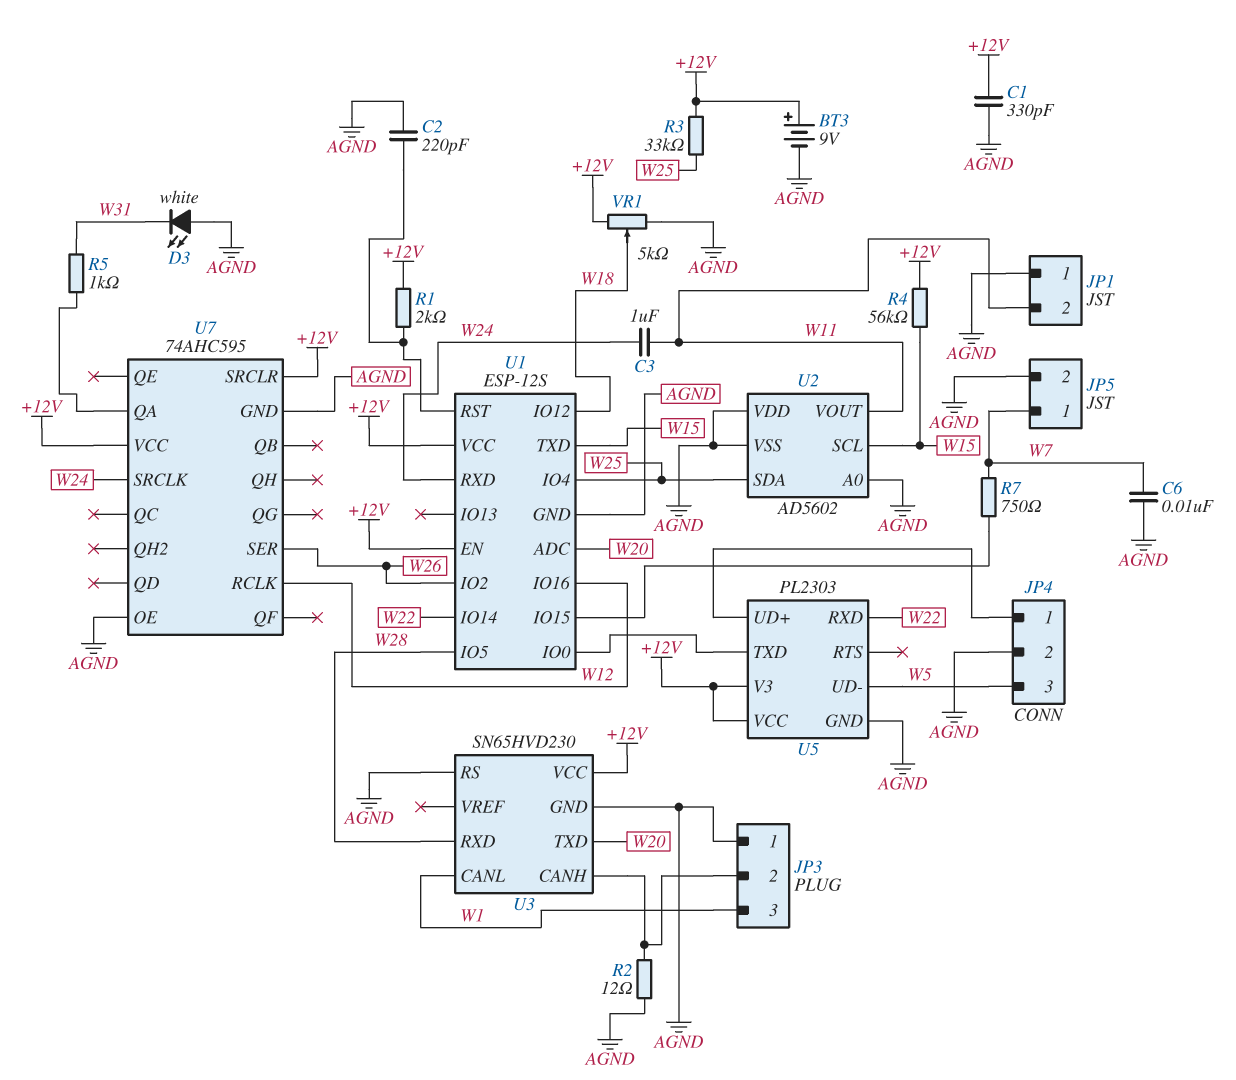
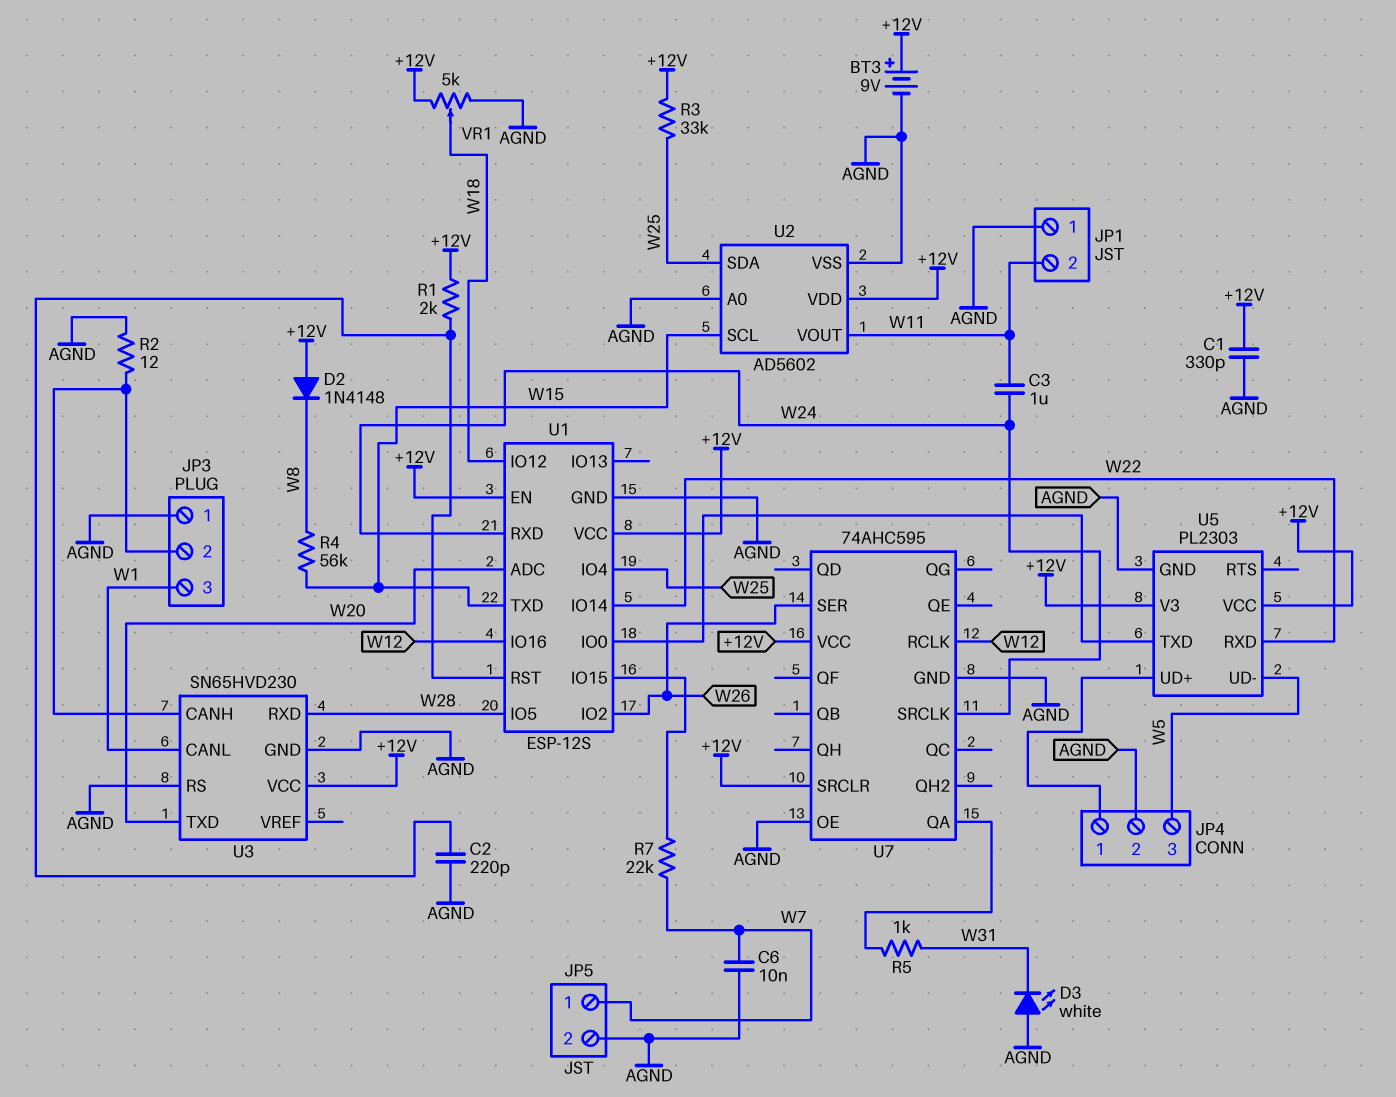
D2: none -> diode 1N4148 (A +12V, K W8)
R4: 56k (+12V, W15) -> 56k (W8, W15)
R7: 750 (U1/IO15, W7) -> 22k (U1/IO15, W7)
U2 pin VDD: AGND -> +12V

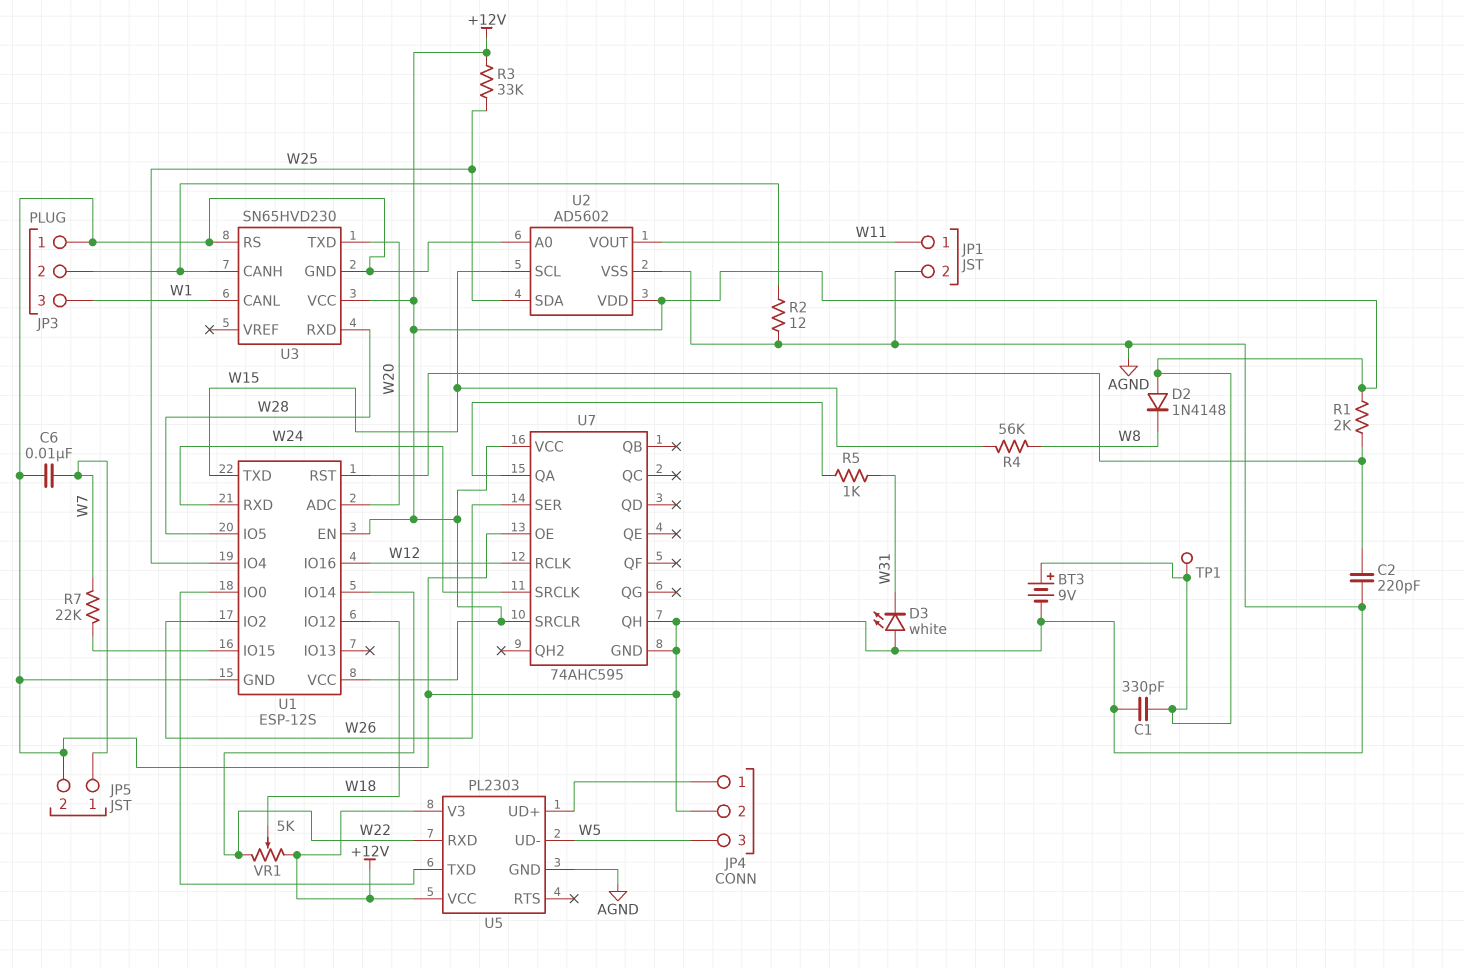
C3: 1uF (W11, W24) -> none
JP1 pin 1: AGND -> W11
JP1 pin 2: W11 -> AGND
TP1: none -> test point (+12V)
U7 pin QH: none -> AGND
VR1: 5k (+12V, AGND, wiper W18) -> 5k (+12V, W22, wiper W18)

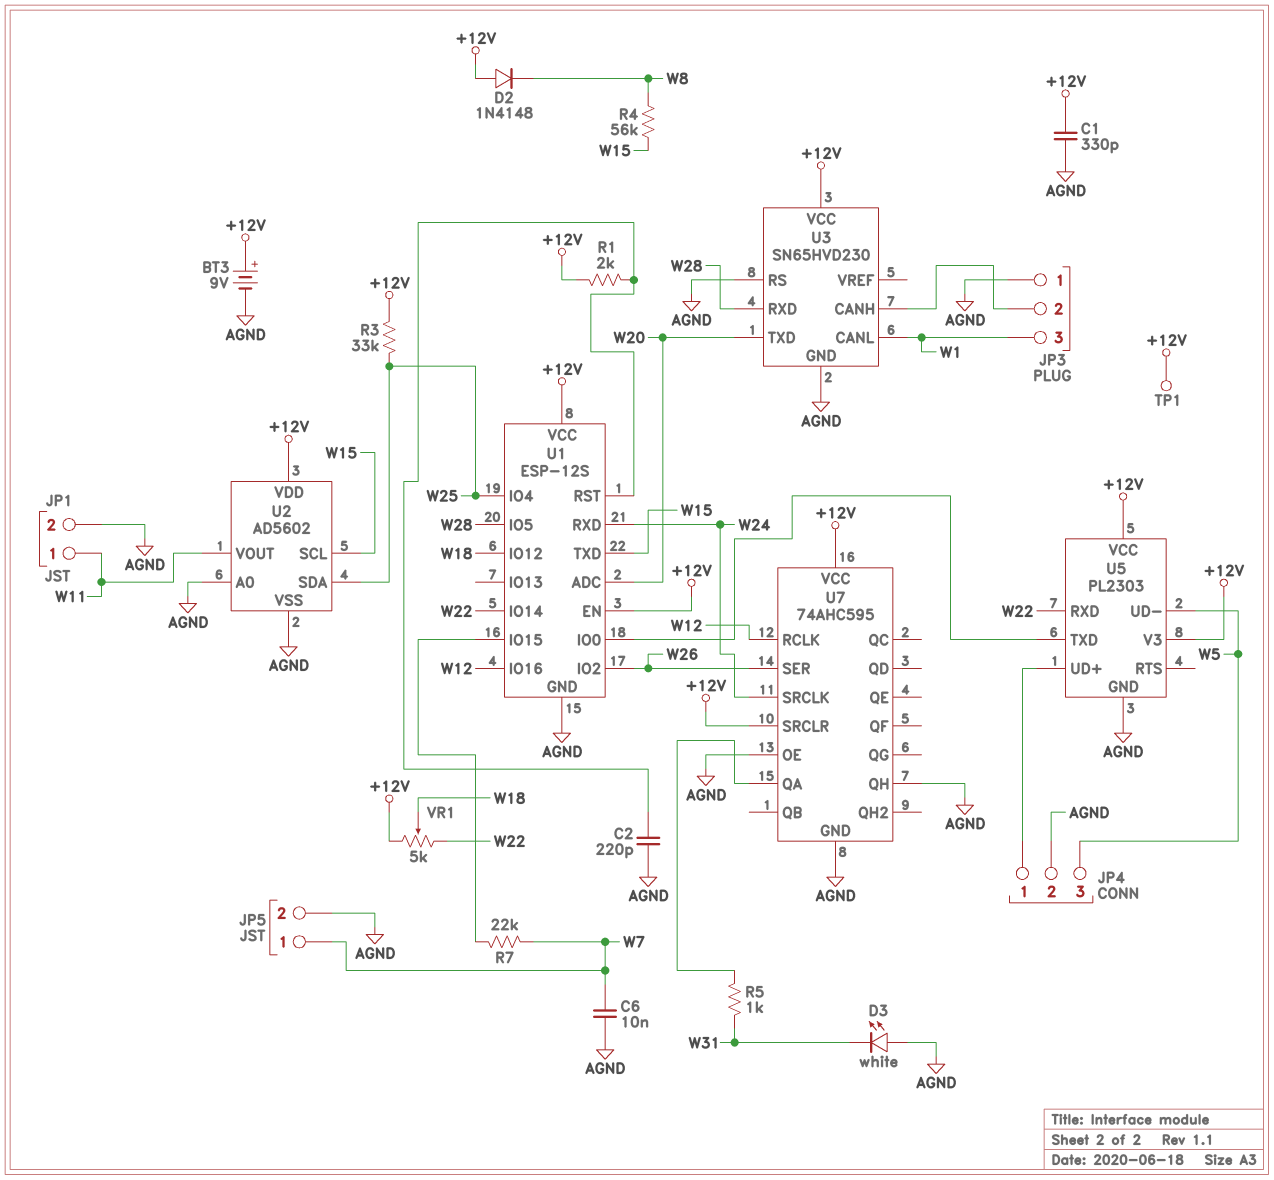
R2: 12 (AGND, JP3/2) -> none

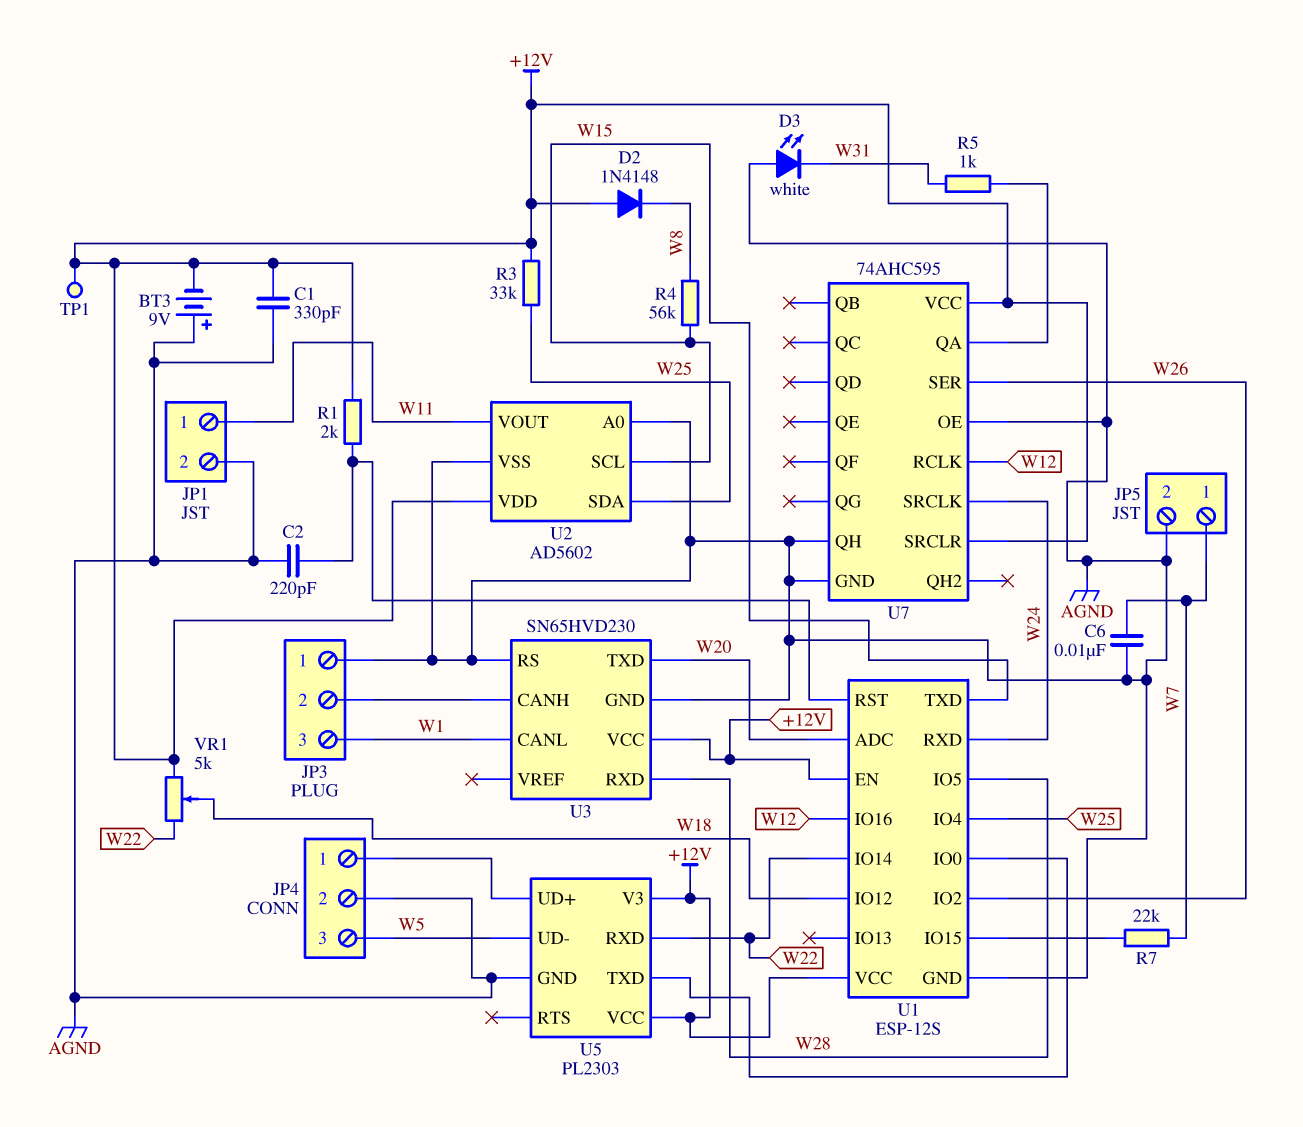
BT3: 9V (plus +12V, minus AGND) -> 9V (plus AGND, minus +12V)

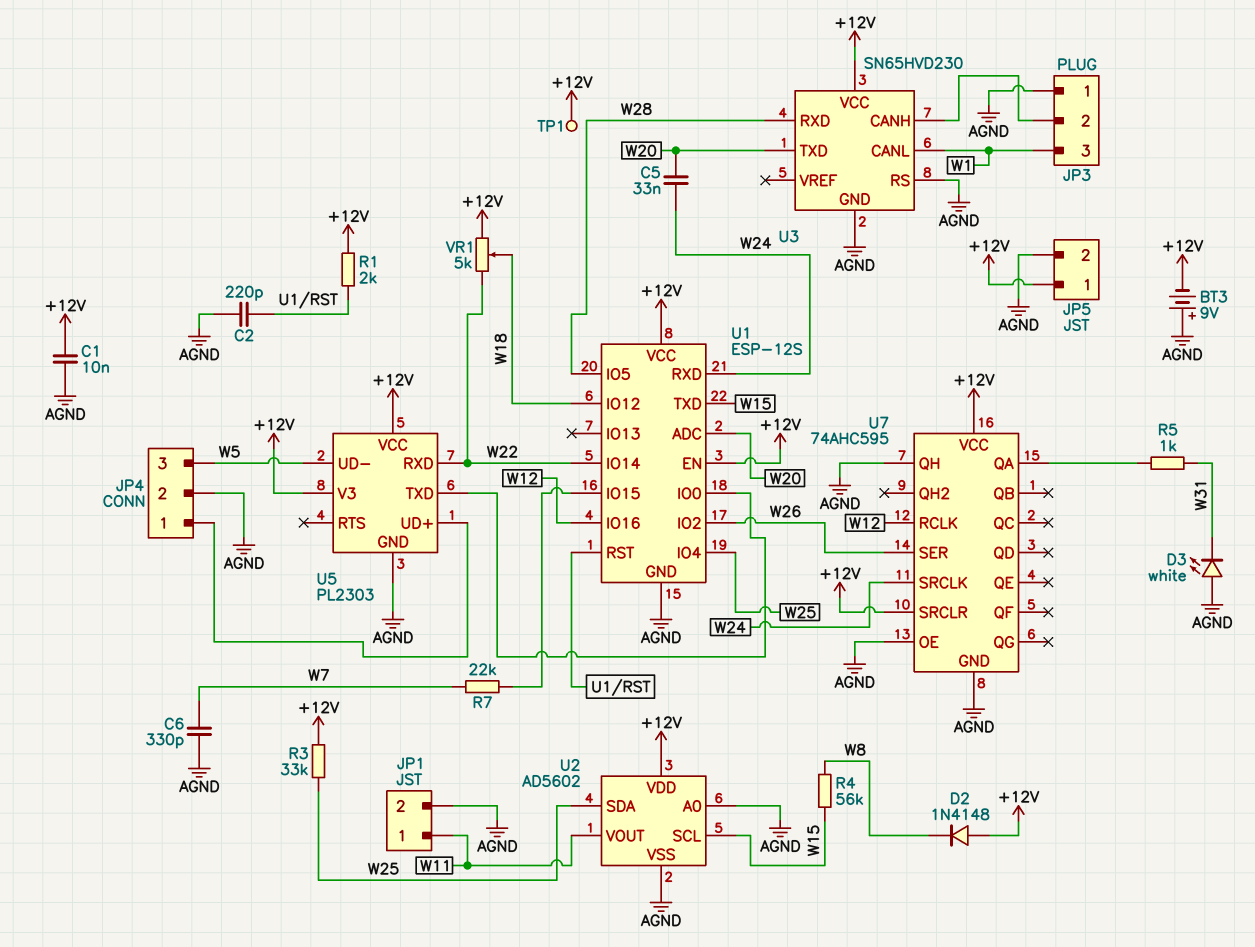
C1: 330pF (+12V, AGND) -> 10nF (+12V, AGND)
C5: none -> 33nF (W20, W24)
C6: 10nF (AGND, W7) -> 330pF (AGND, W7)
JP5 pin 1: W7 -> +12V

